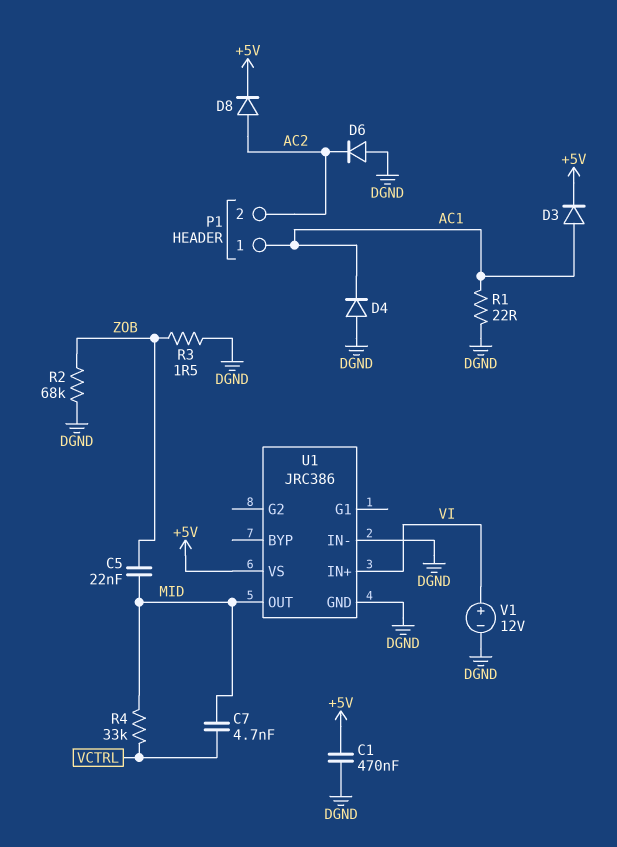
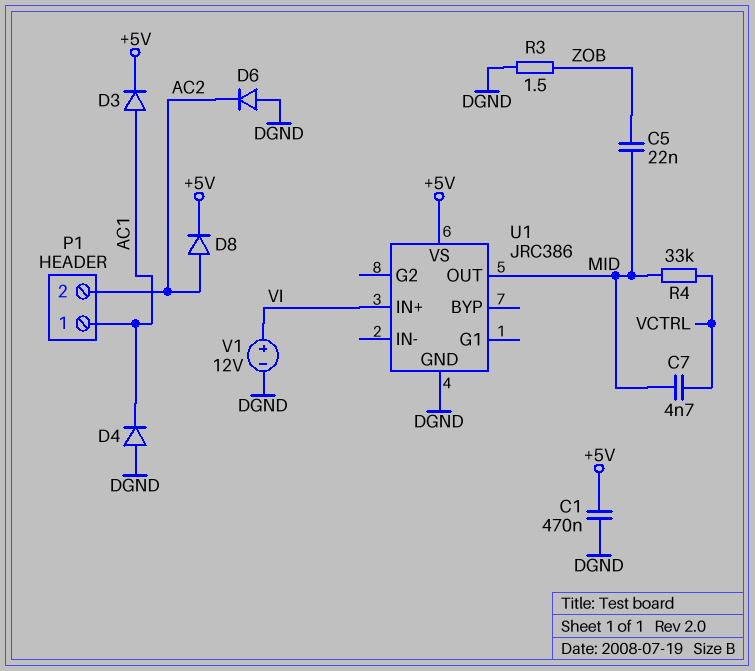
R1: 22 (AC1, DGND) -> none
R2: 68k (DGND, ZOB) -> none
U1 pin IN-: DGND -> none

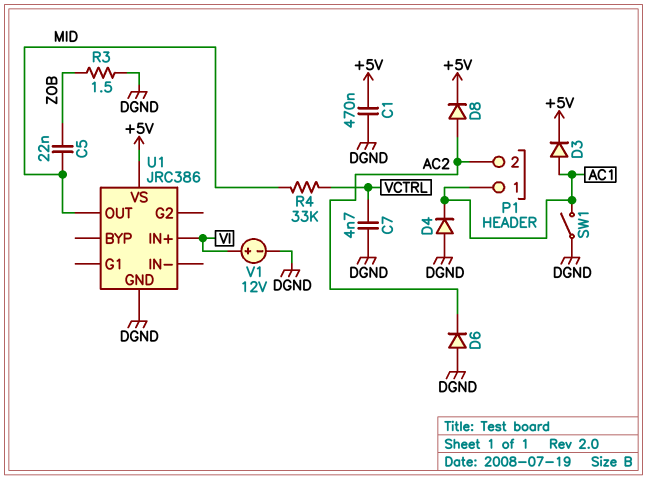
C7: 4.7nF (MID, VCTRL) -> 4.7nF (DGND, VCTRL)
SW1: none -> switch (AC1, DGND)

